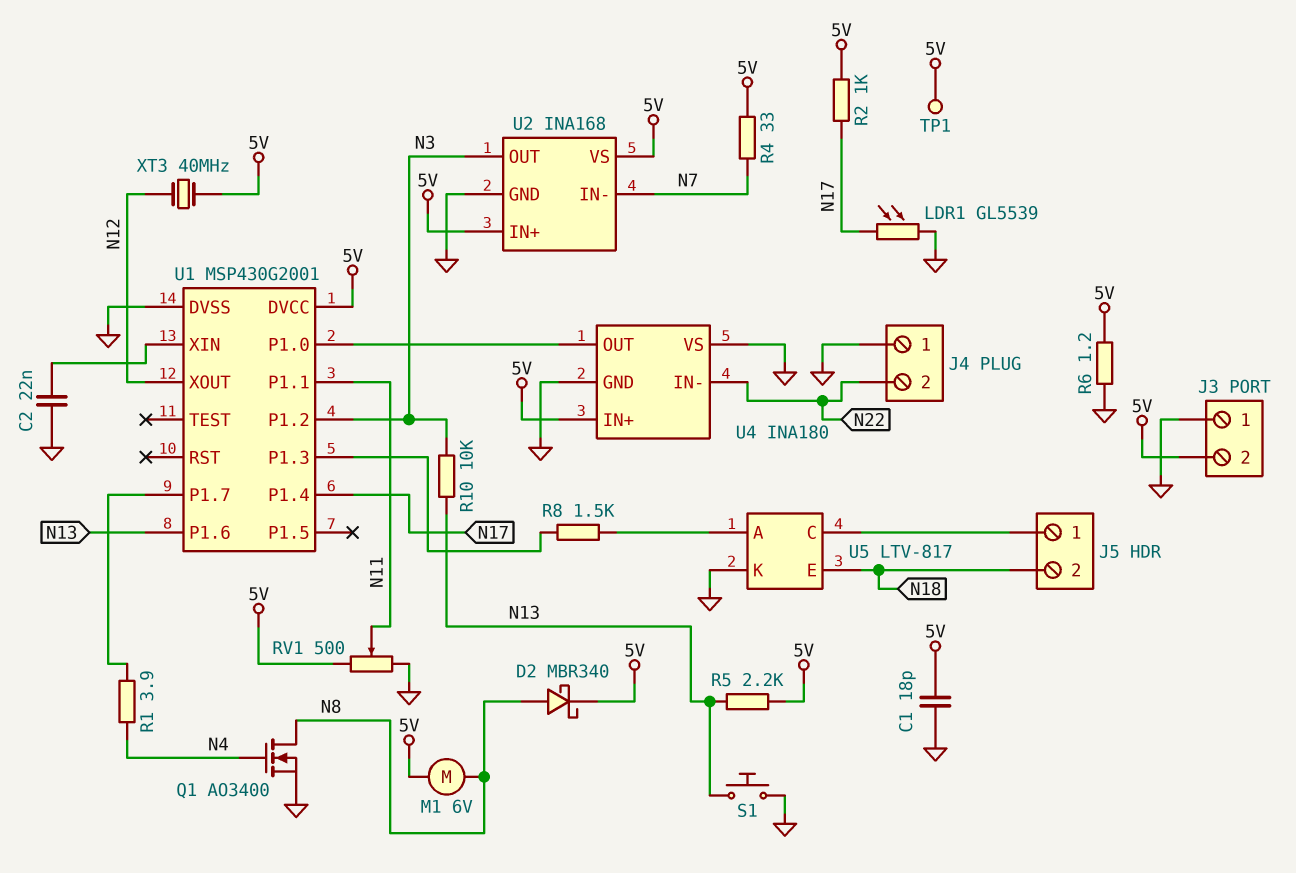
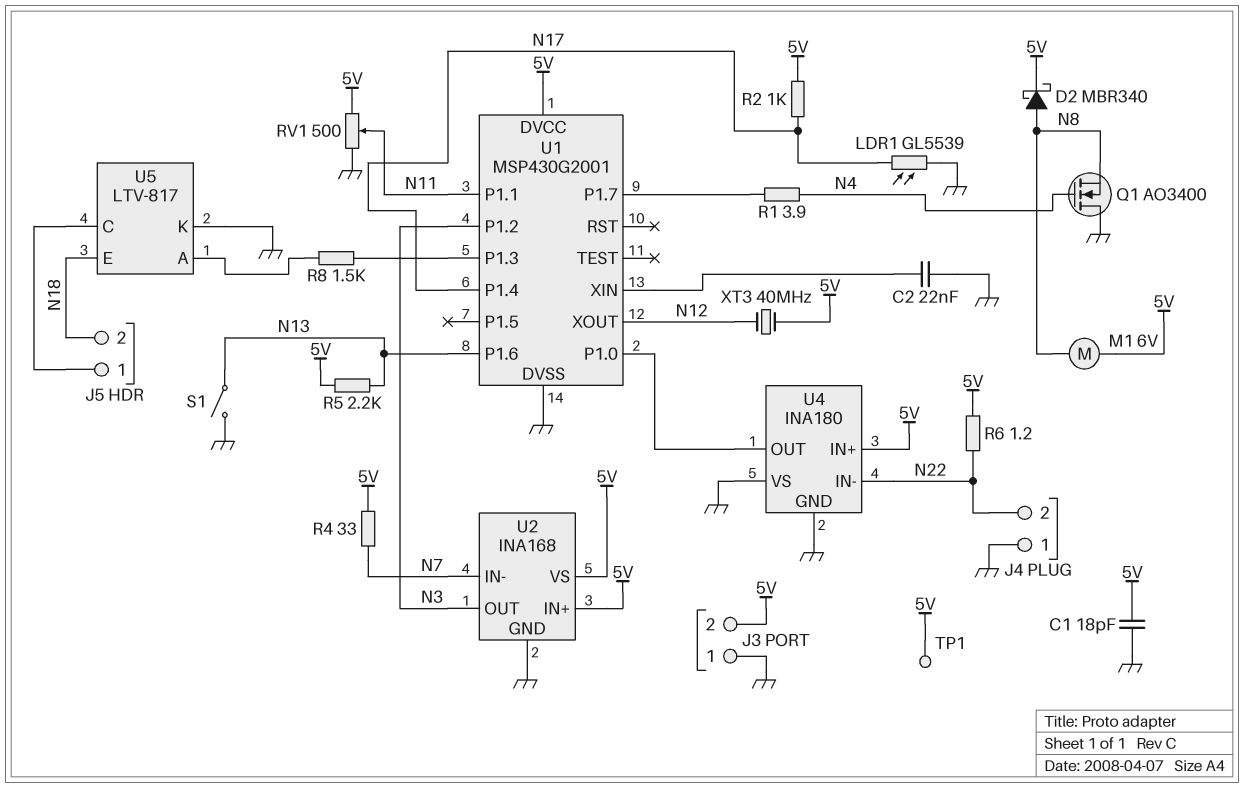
Q1: NMOS AO3400 (G N4, D N8, S GND) -> NMOS AO3400 (G N4, D GND, S N8)
R6: 1.2 (5V, GND) -> 1.2 (5V, N22)
R10: 10k (N3, N13) -> none
S1: button (GND, N13) -> switch (GND, N13)

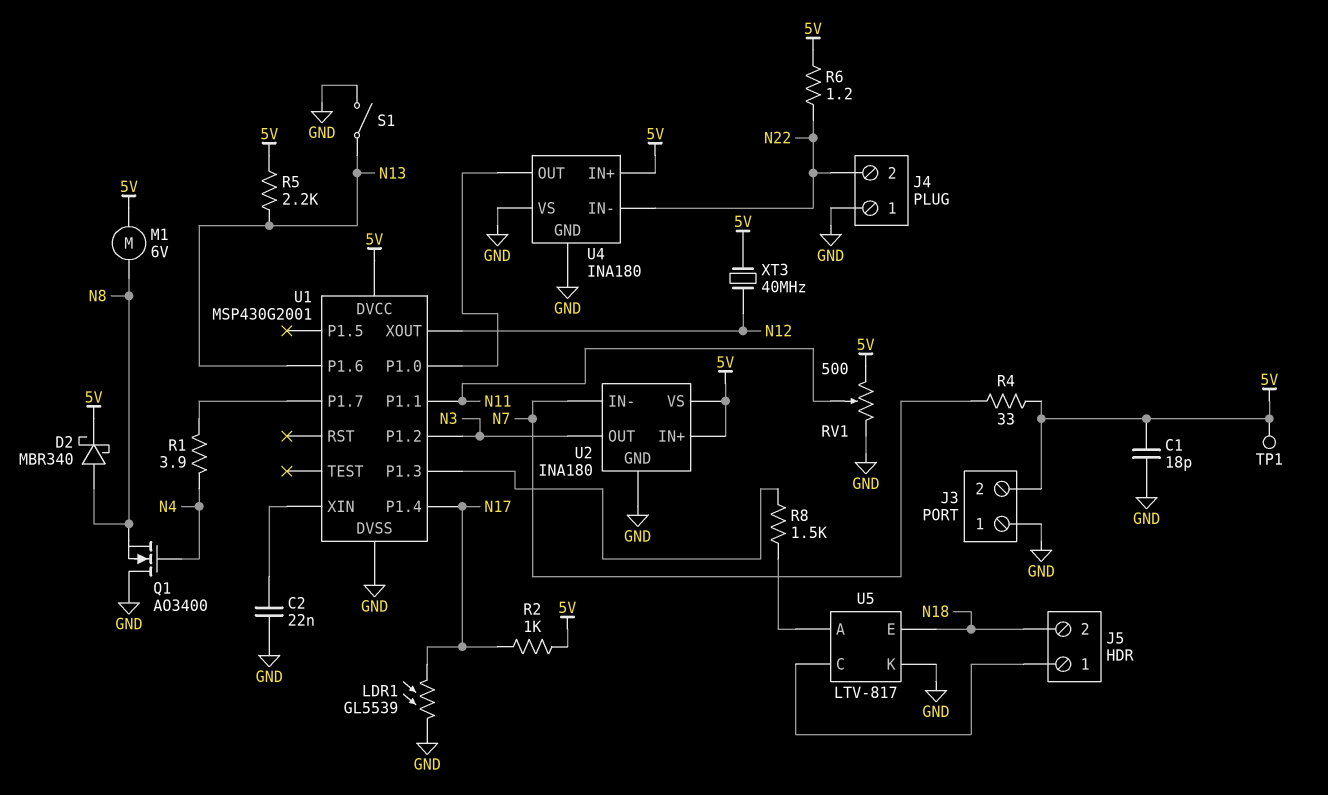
U2: INA168 -> INA180

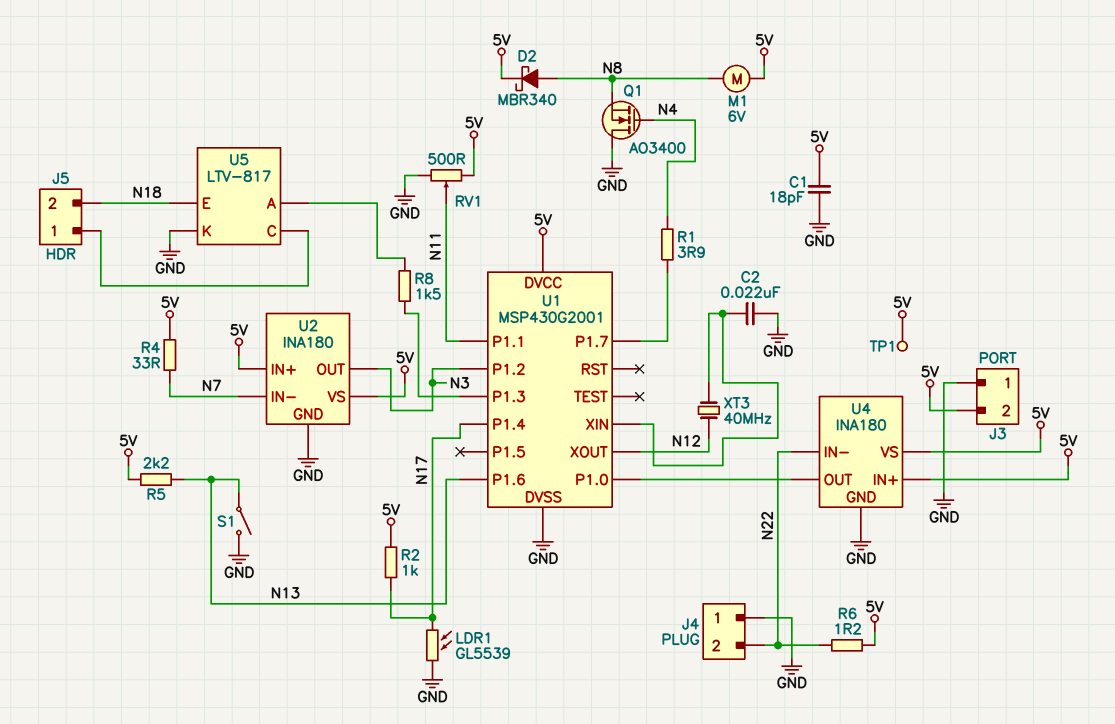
U4 pin VS: GND -> 5V
XT3: 40MHz (5V, N12) -> 40MHz (N12, U1/XIN)

